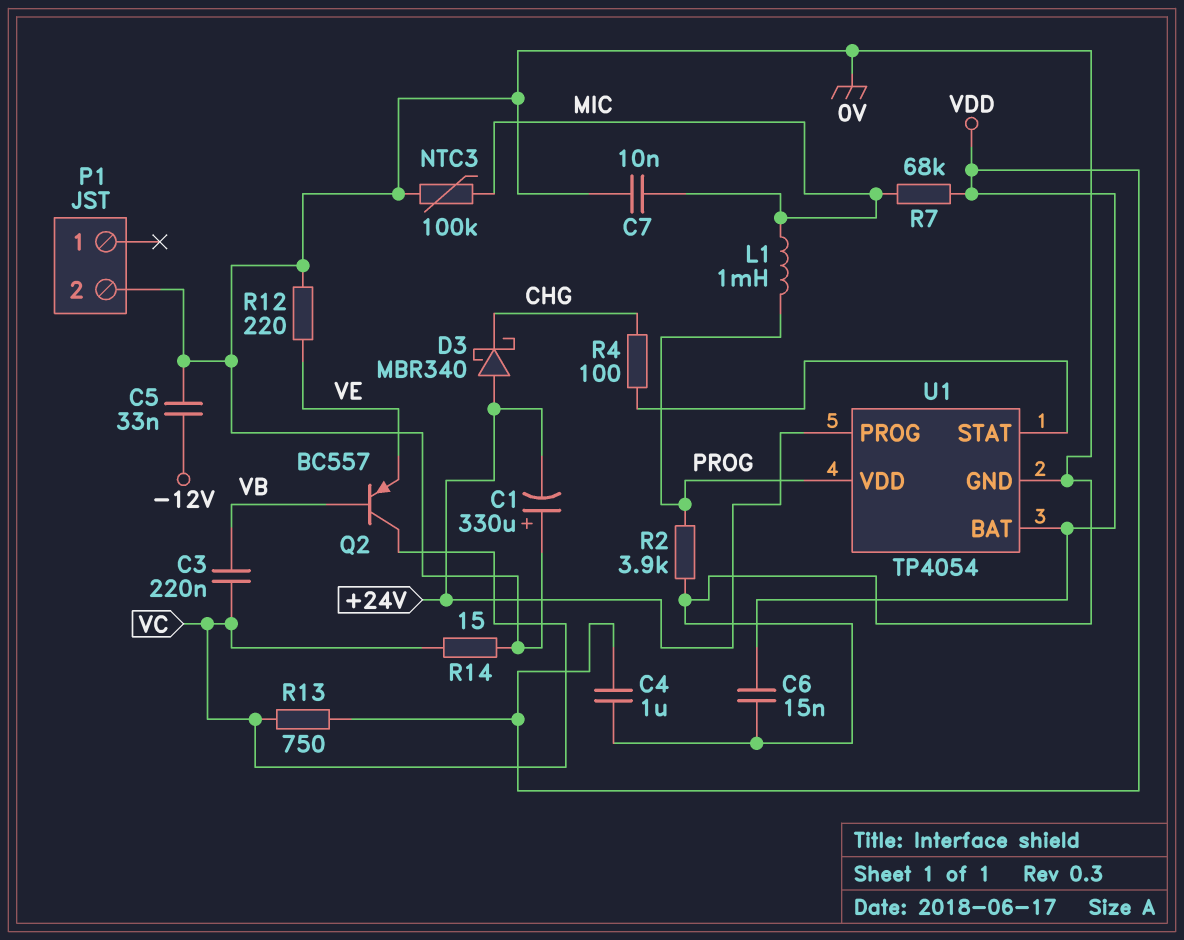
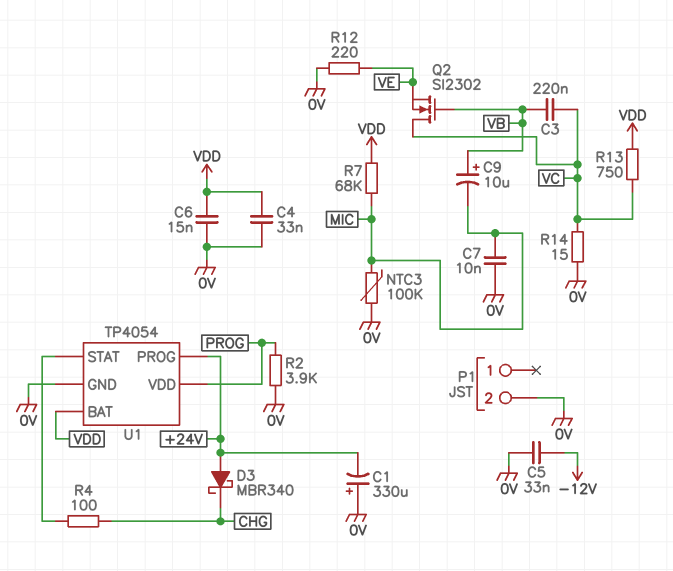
C4: 1uF (0V, VDD) -> 33nF (0V, VDD)
C9: none -> 10uF (plus VB, minus MIC)
L1: 1mH (MIC, PROG) -> none
Q2: PNP BC557 (B VB, C VC, E VE) -> NMOS SI2302 (G VB, D VC, S VE)

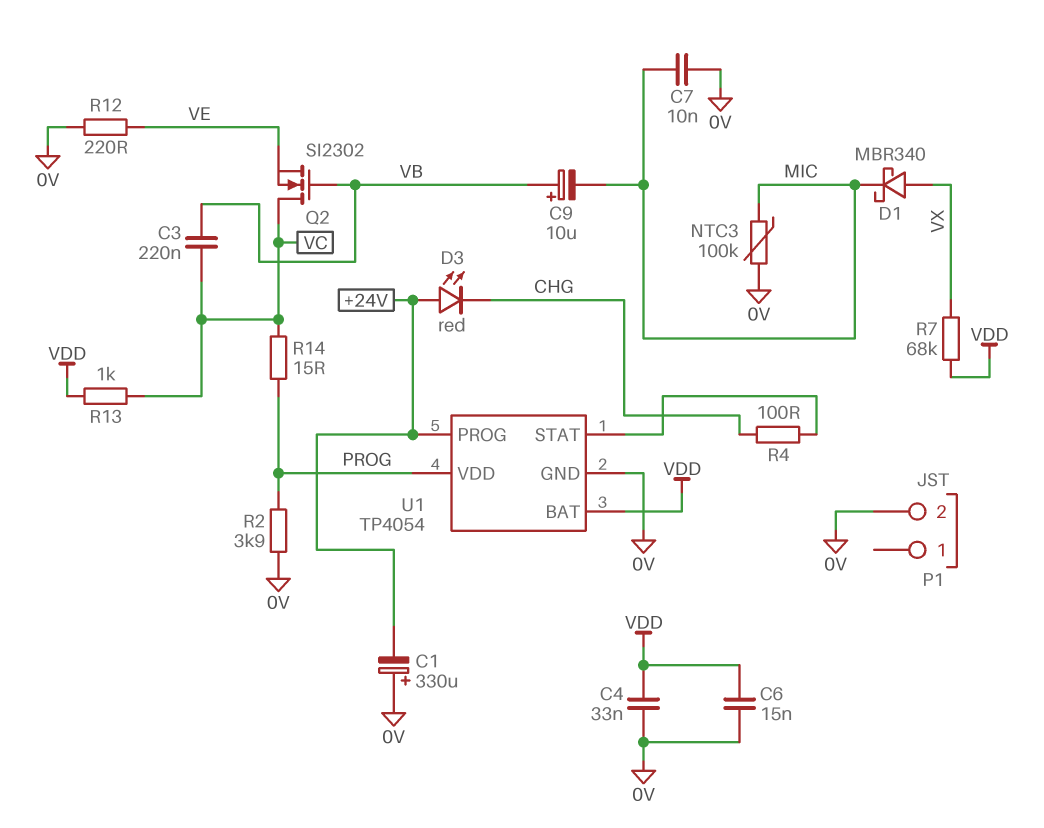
C5: 33nF (-12V, 0V) -> none
D1: none -> schottky MBR340 (A VX, K MIC)
D3: schottky MBR340 (A +24V, K CHG) -> LED red (A +24V, K CHG)
R7: 68k (MIC, VDD) -> 68k (VDD, VX)
R13: 750 (VC, VDD) -> 1k (VC, VDD)
R14: 15 (0V, VC) -> 15 (PROG, VC)

